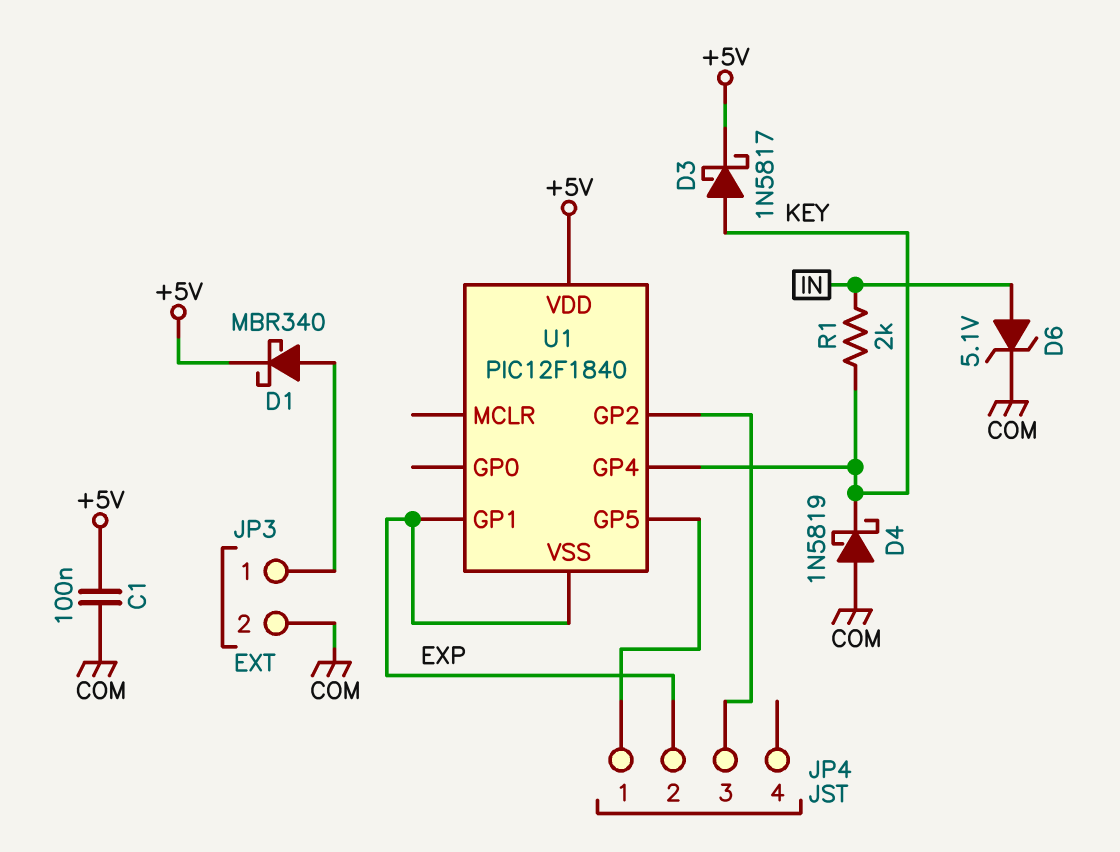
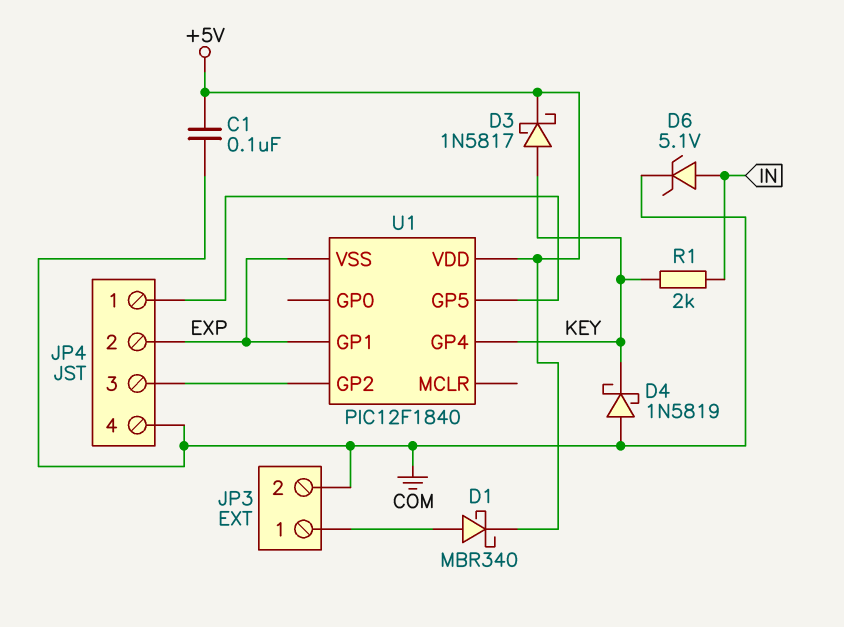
JP4 pin 4: none -> COM

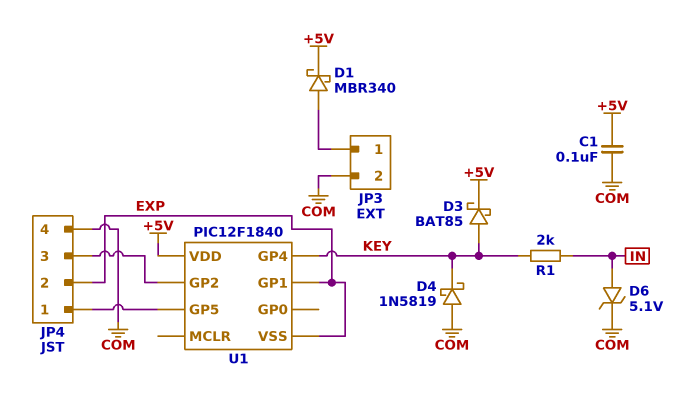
D3: schottky 1N5817 (A KEY, K +5V) -> schottky BAT85 (A KEY, K +5V)

